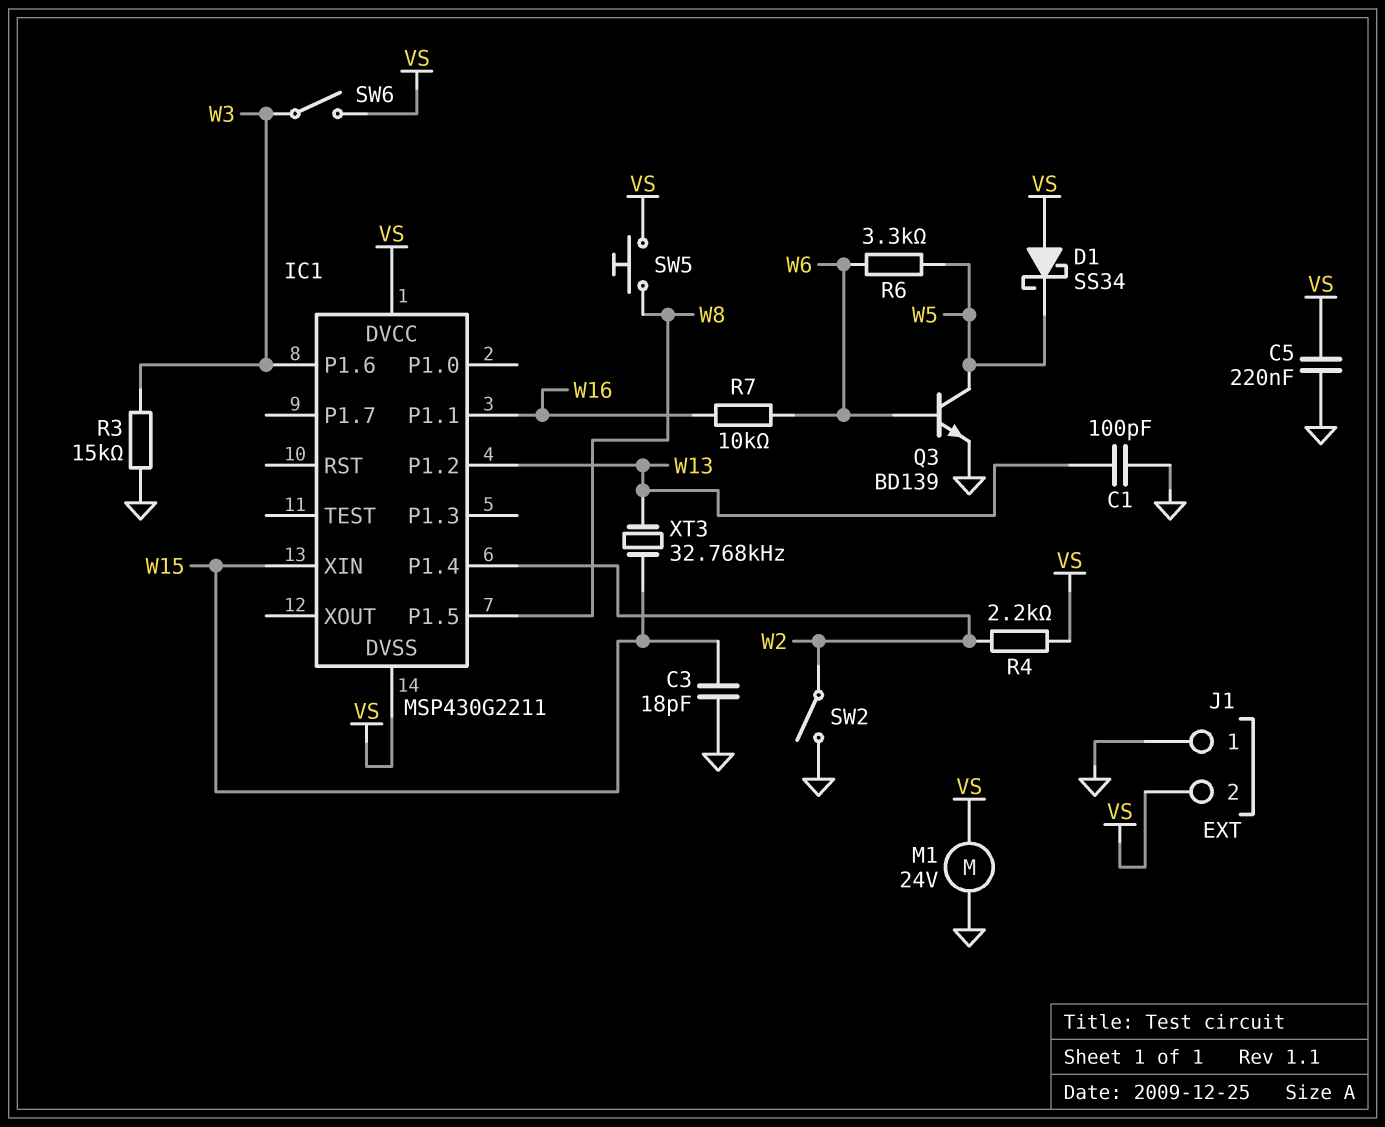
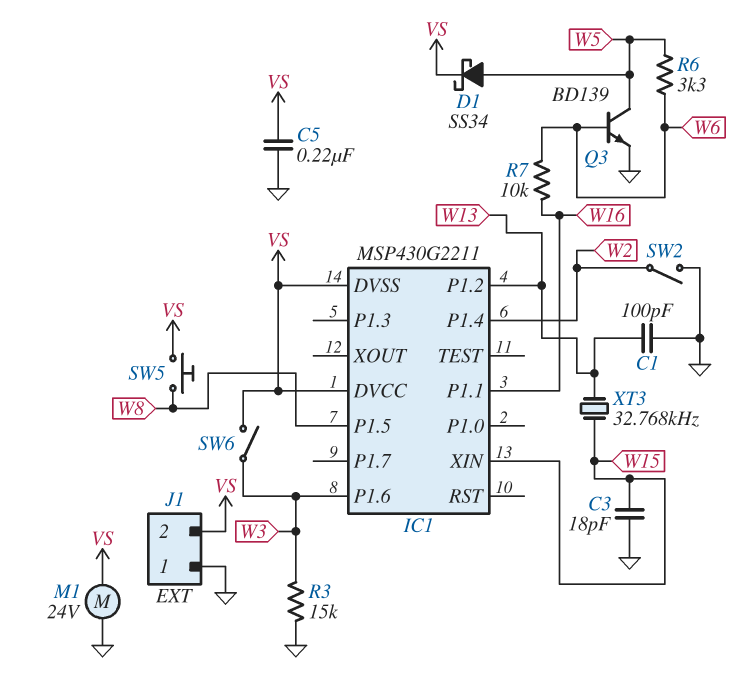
D1: schottky SS34 (A VS, K W5) -> schottky SS34 (A W5, K VS)
R4: 2.2k (VS, W2) -> none

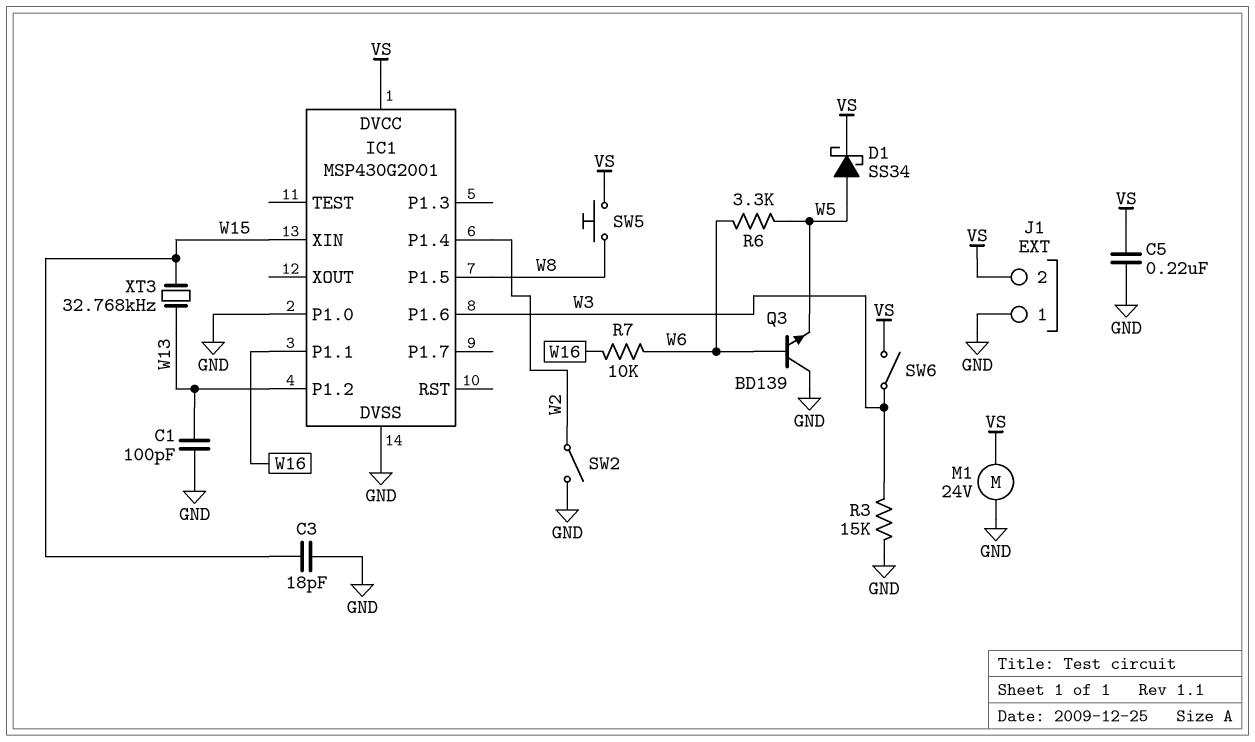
IC1: MSP430G2211 -> MSP430G2001
IC1 pin DVSS: VS -> GND
IC1 pin P1.0: none -> GND
Q3: NPN BD139 (B W6, C W5, E GND) -> NPN BD139 (B W6, C GND, E W5)

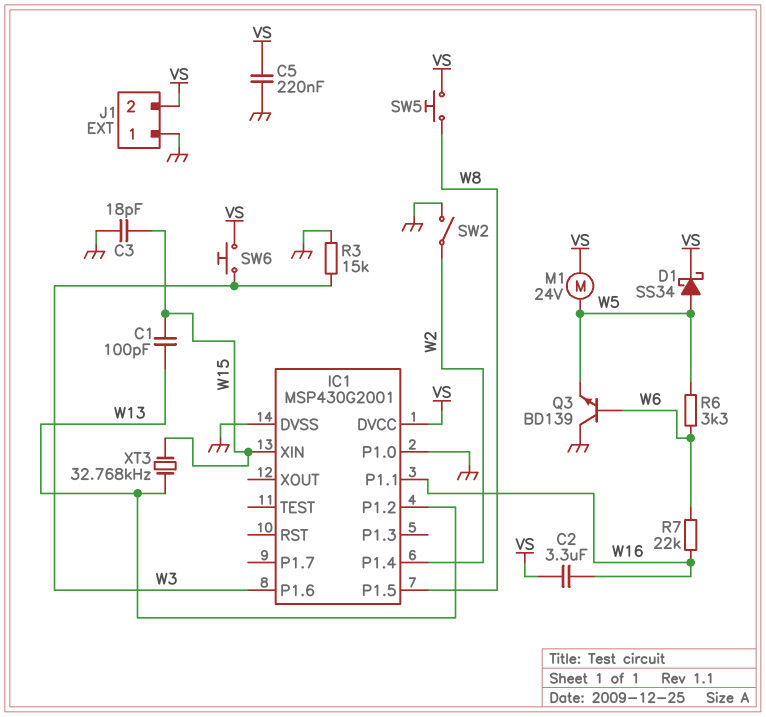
C1: 100pF (GND, W13) -> 100pF (W13, W15)
C2: none -> 3.3uF (VS, W16)
M1: motor 24V (GND, VS) -> motor 24V (VS, W5)
R7: 10k (W6, W16) -> 22k (W6, W16)
SW6: switch (VS, W3) -> button (VS, W3)

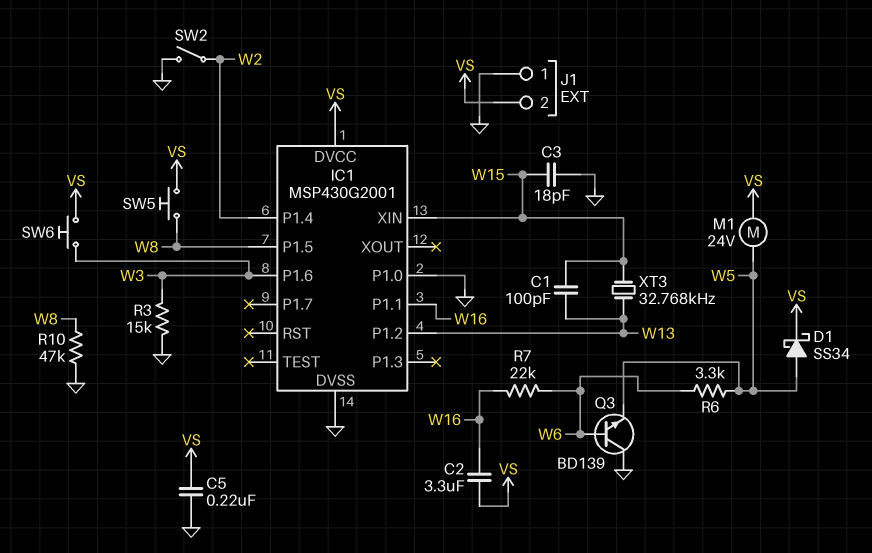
R10: none -> 47k (GND, W8)

